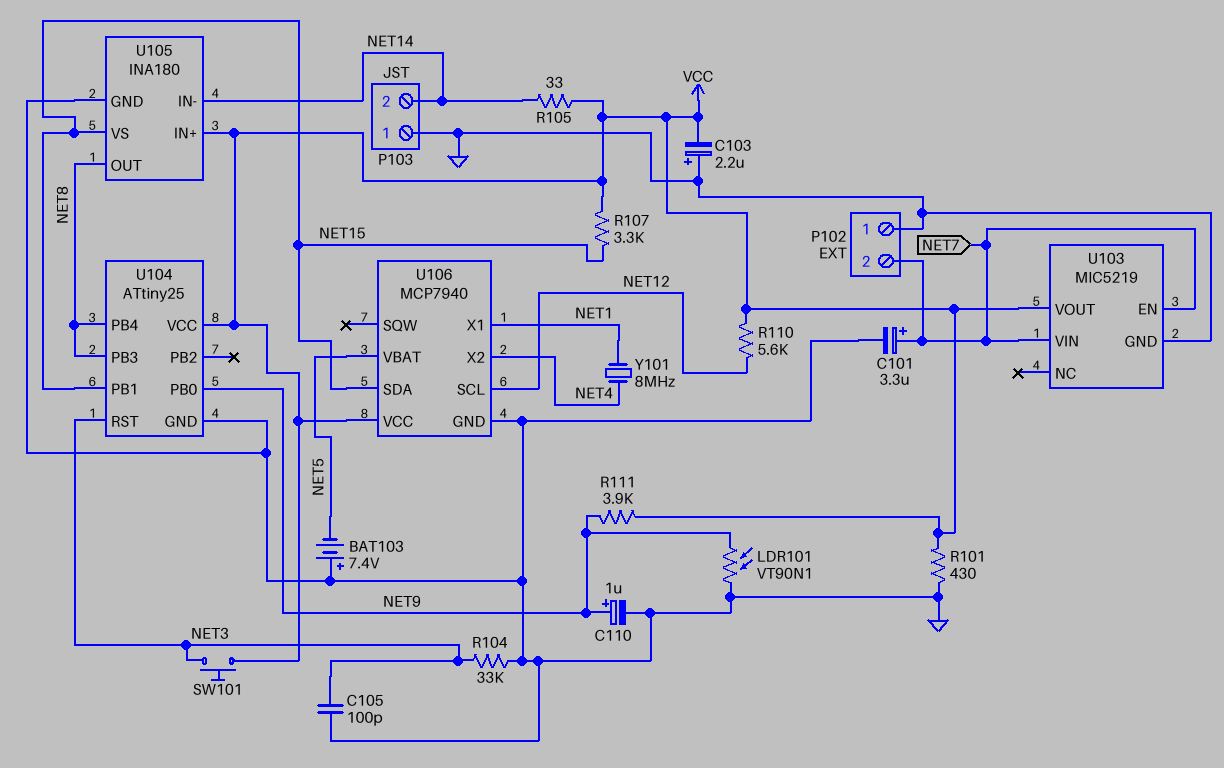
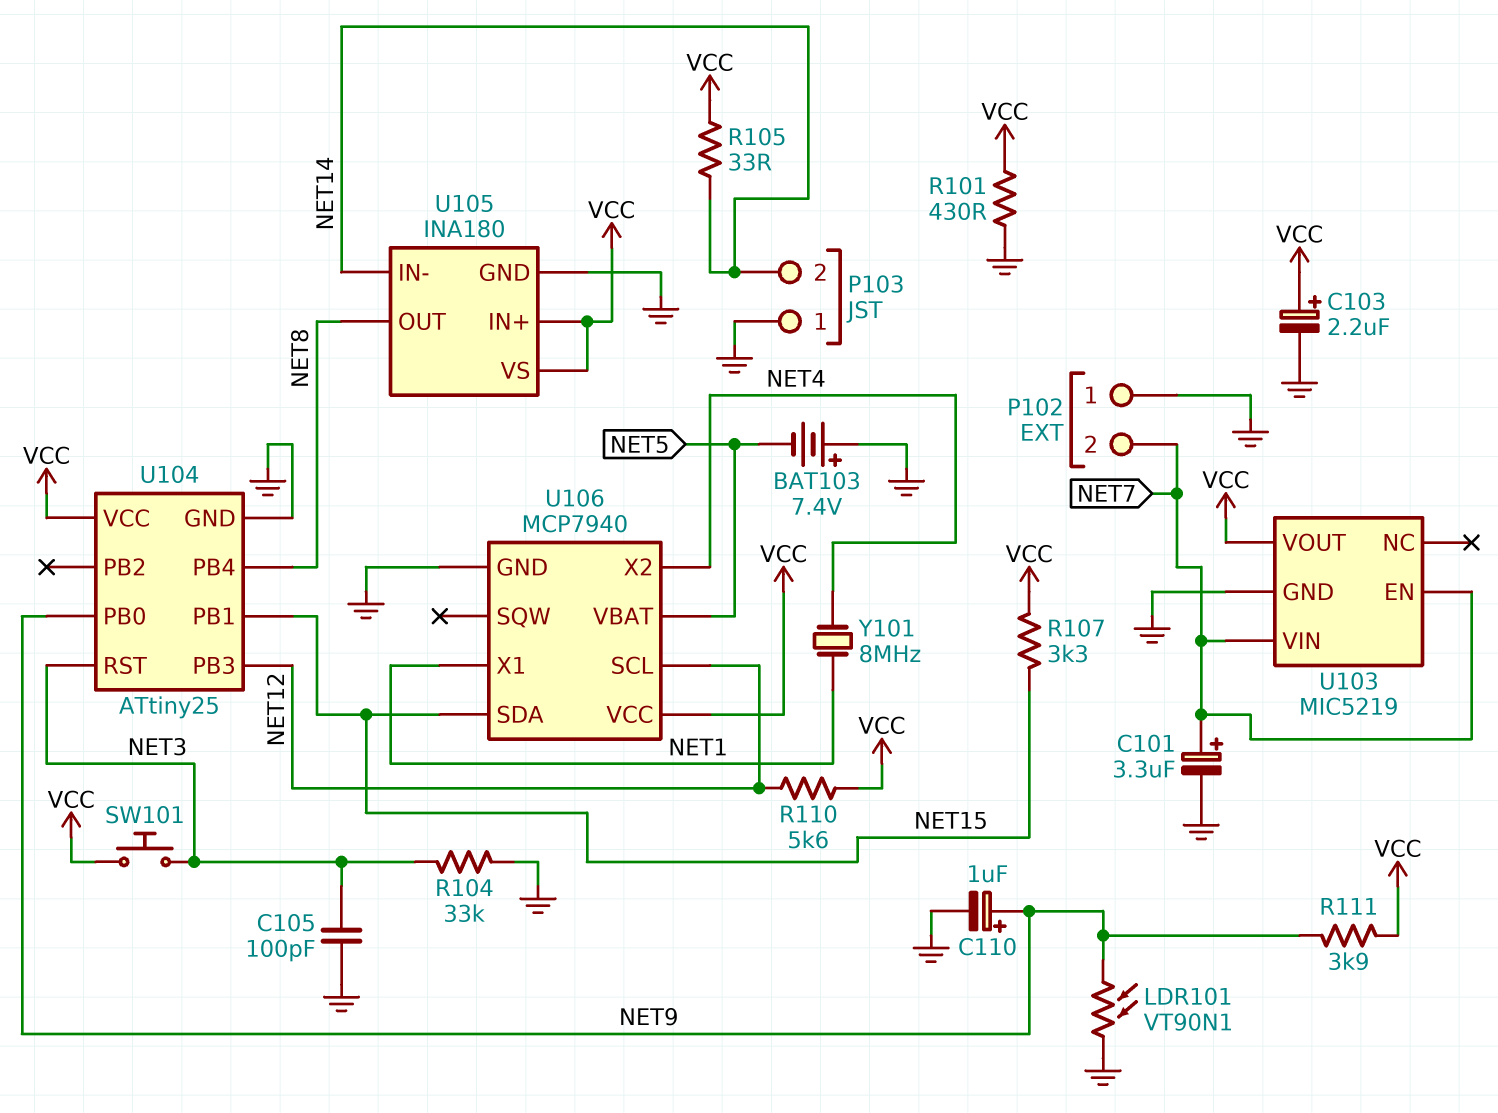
C103: 2.2uF (plus GND, minus VCC) -> 2.2uF (plus VCC, minus GND)
U104 pin PB3: NET8 -> NET12
U105 pin VS: NET15 -> VCC

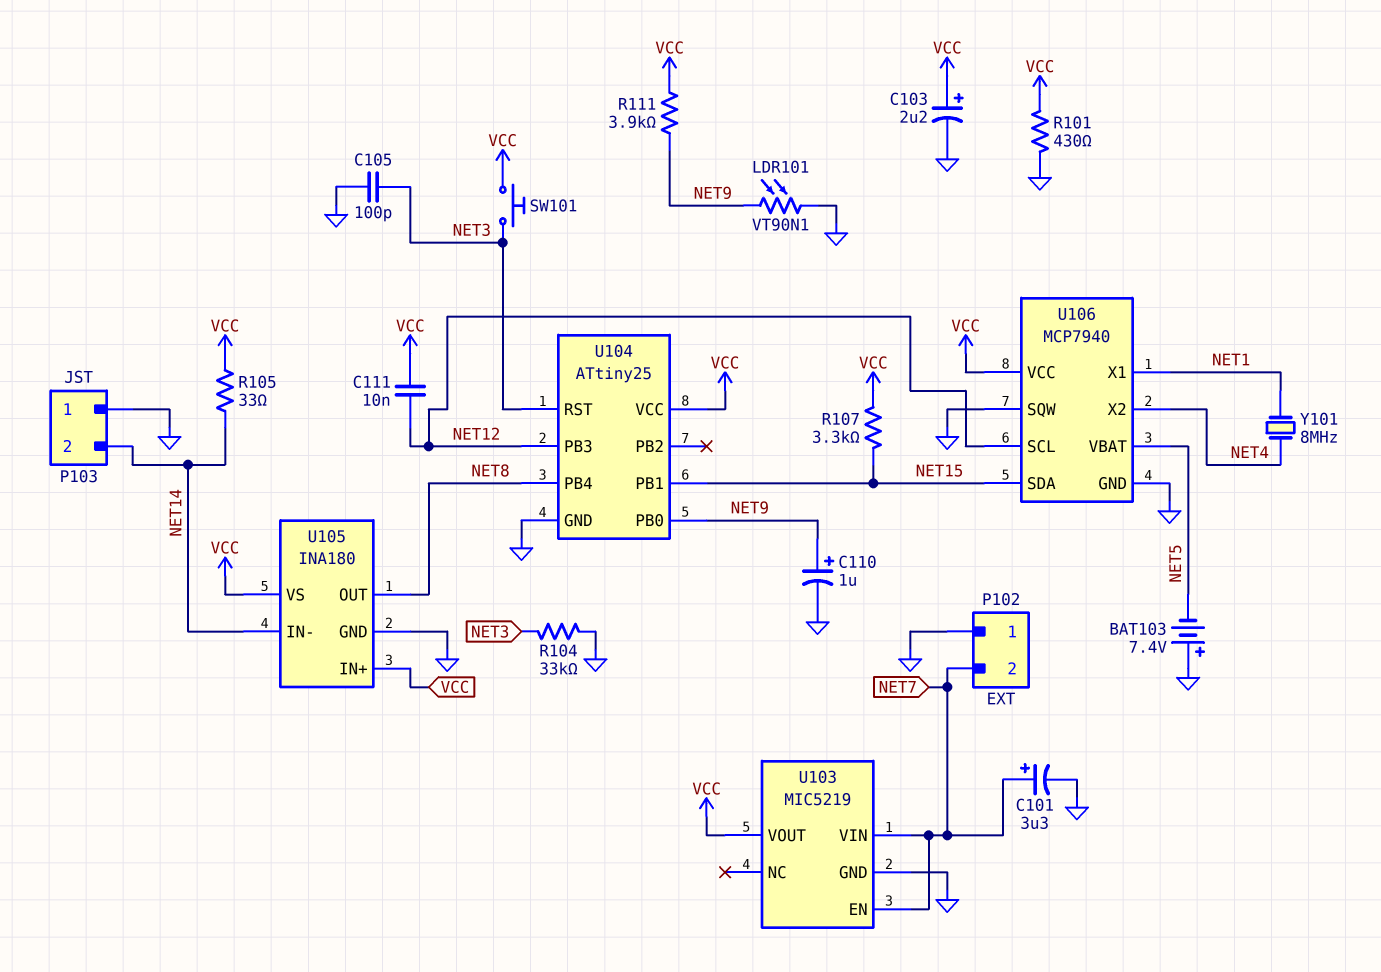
C111: none -> 10nF (NET12, VCC)
R110: 5.6k (NET12, VCC) -> none
U106 pin SQW: none -> GND

